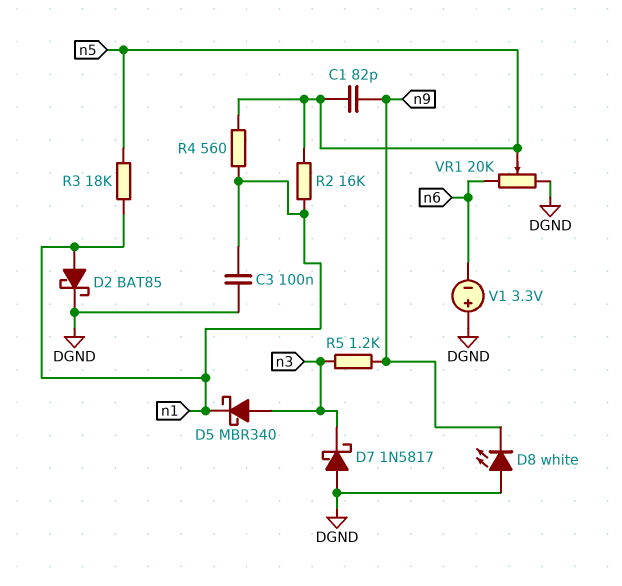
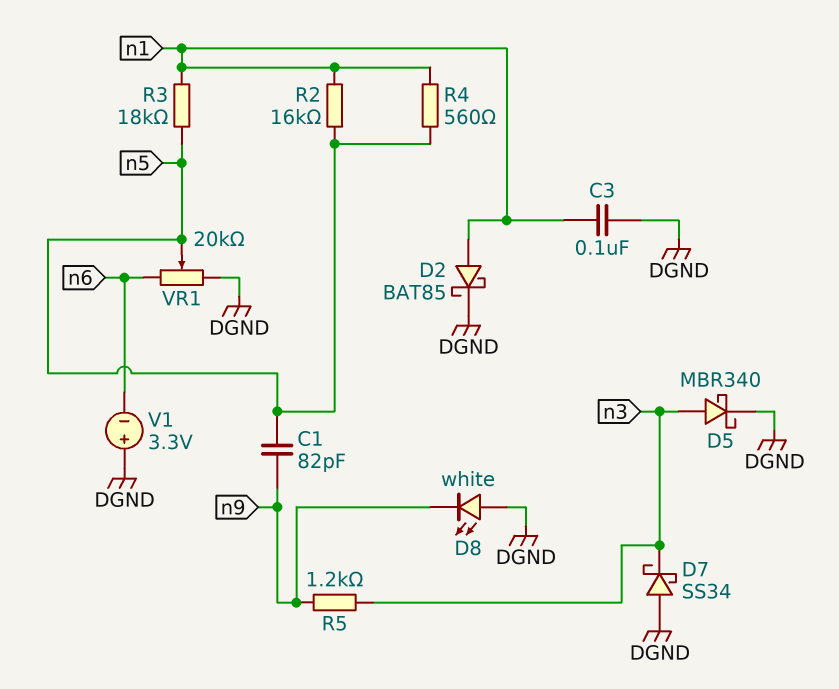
D5: schottky MBR340 (A n3, K n1) -> schottky MBR340 (A n3, K DGND)
D7: schottky 1N5817 (A DGND, K n3) -> schottky SS34 (A DGND, K n3)

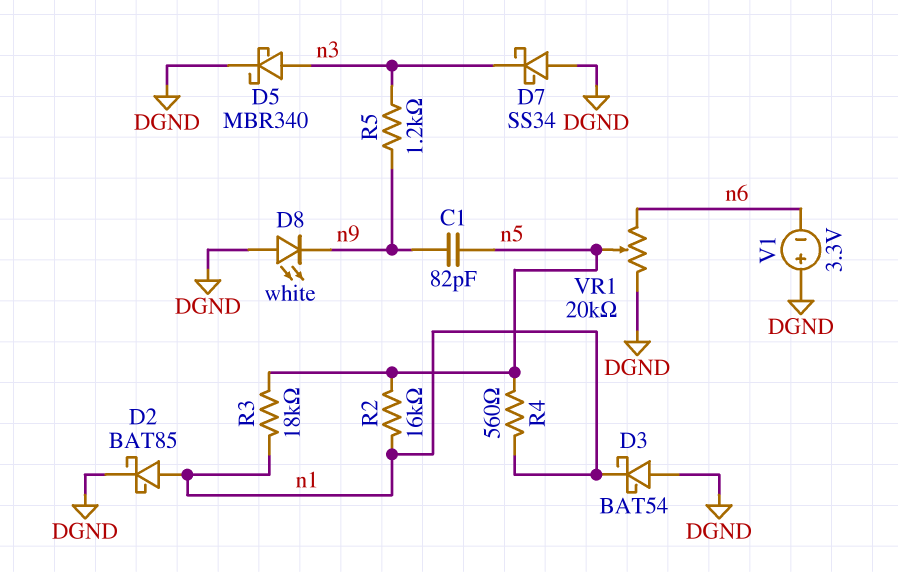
C3: 100nF (DGND, n1) -> none
D3: none -> schottky BAT54 (A DGND, K n1)

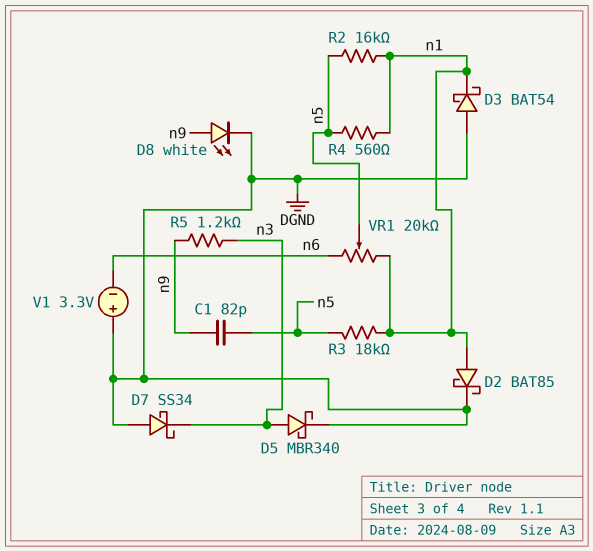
D8: LED white (A DGND, K n9) -> LED white (A n9, K DGND)
VR1: 20k (DGND, n6, wiper n5) -> 20k (n1, n6, wiper n5)

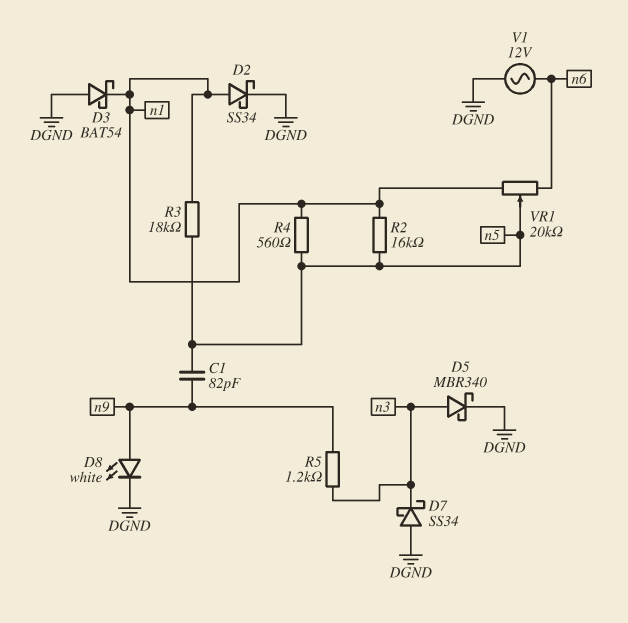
D2: schottky BAT85 (A n1, K DGND) -> schottky SS34 (A n1, K DGND)
V1: 3.3V (plus DGND, minus n6) -> AC 12V (DGND, n6)

